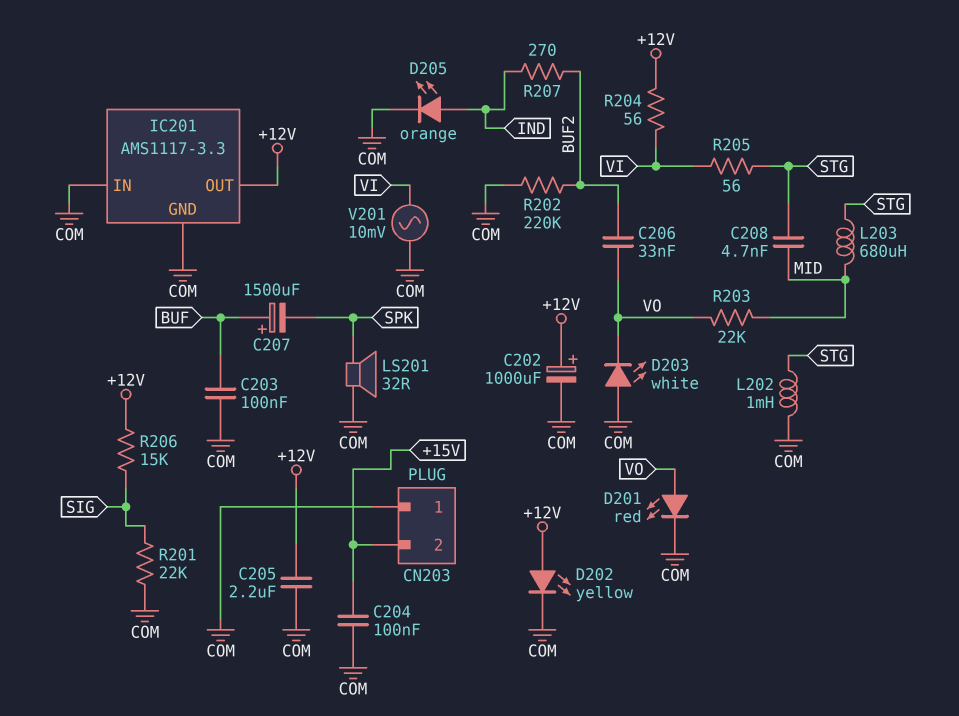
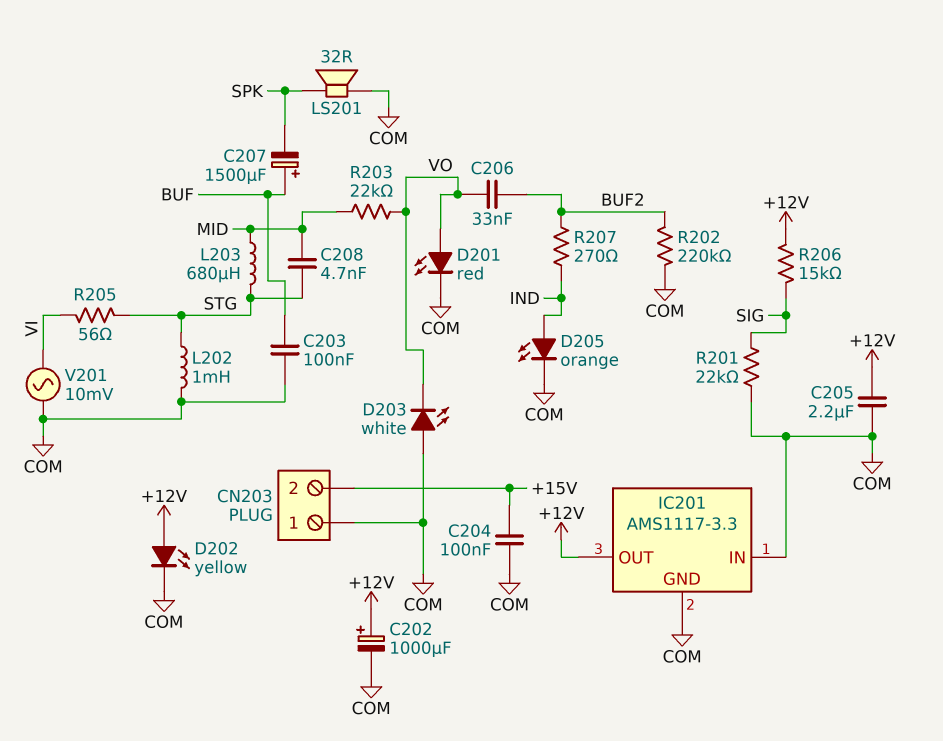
R204: 56 (+12V, VI) -> none

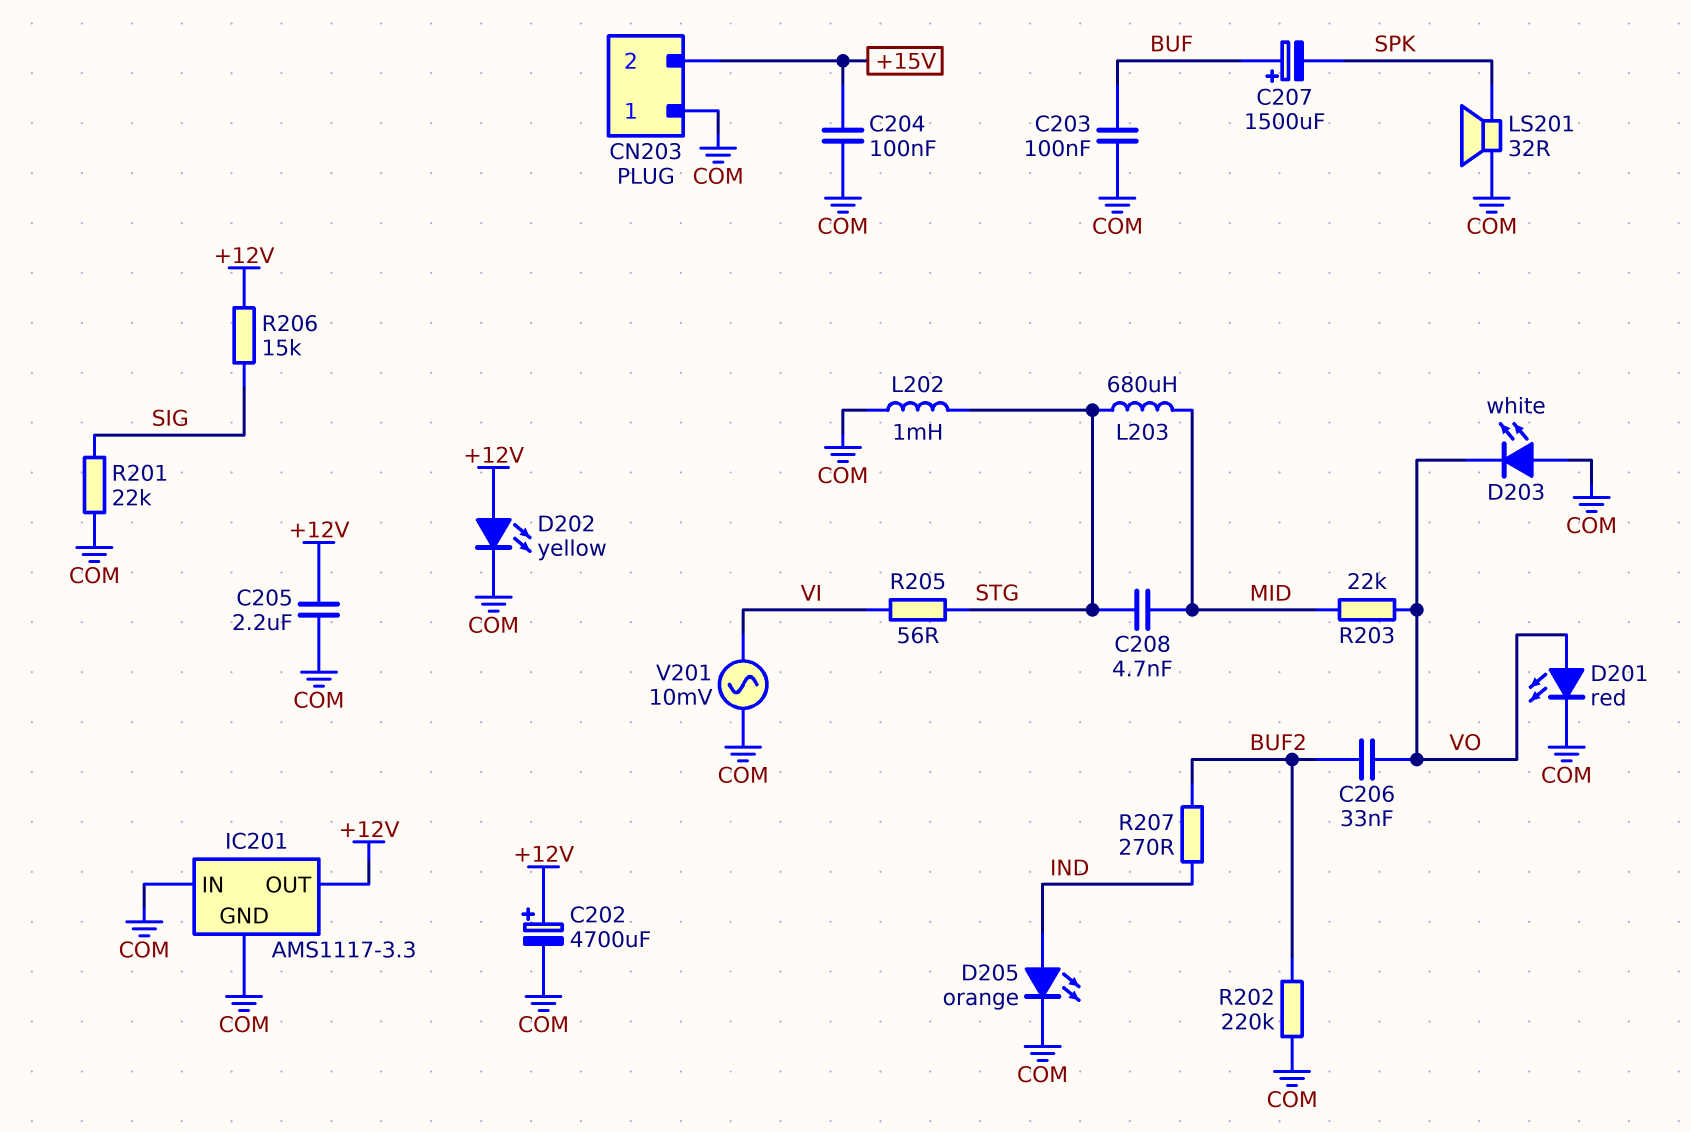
C202: 1000uF (plus +12V, minus COM) -> 4700uF (plus +12V, minus COM)

